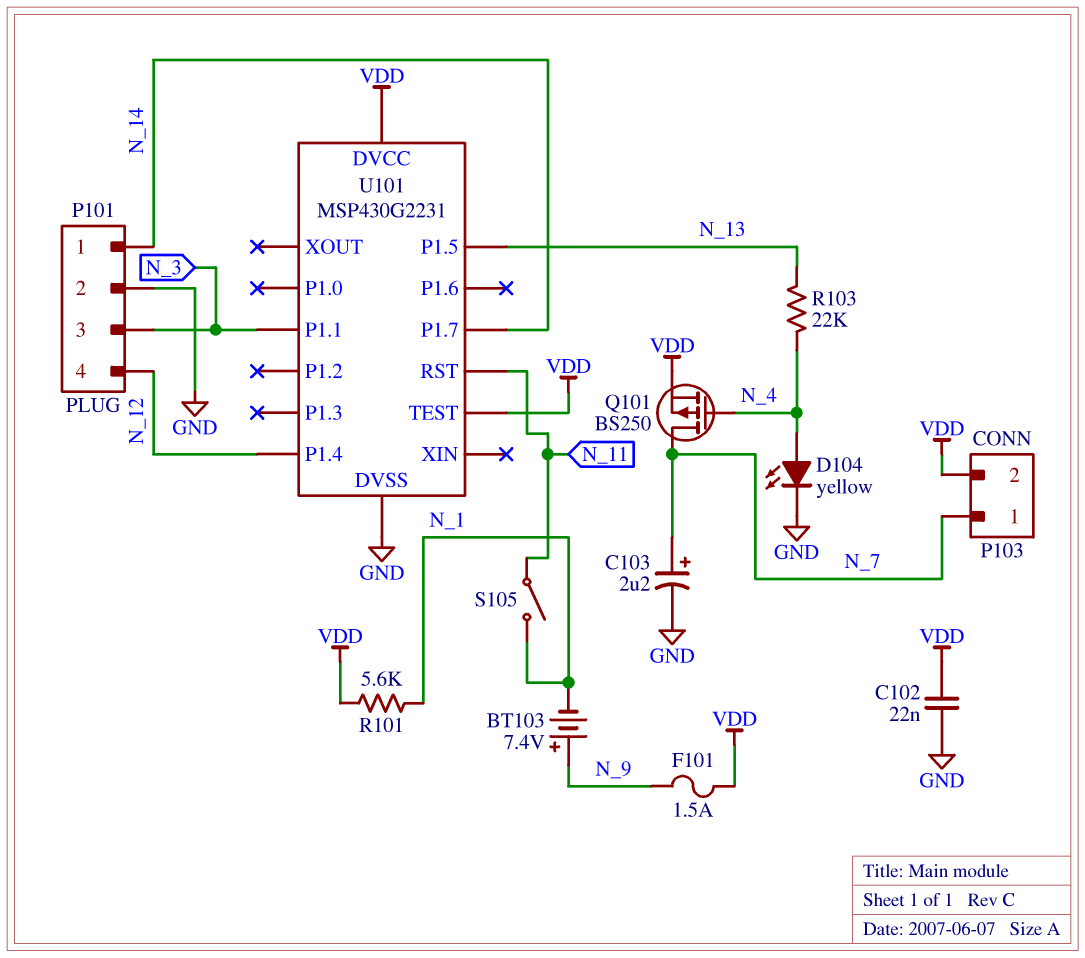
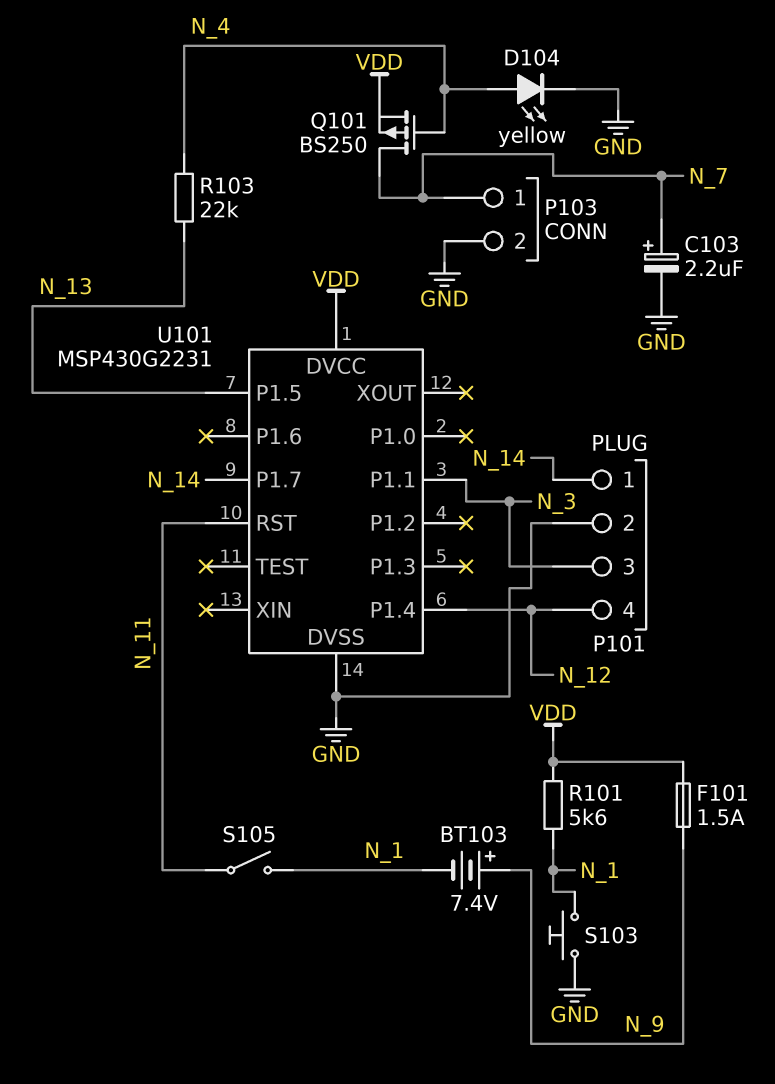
C102: 22nF (GND, VDD) -> none
P103 pin 2: VDD -> GND
S103: none -> button (GND, N_1)
U101 pin TEST: VDD -> none

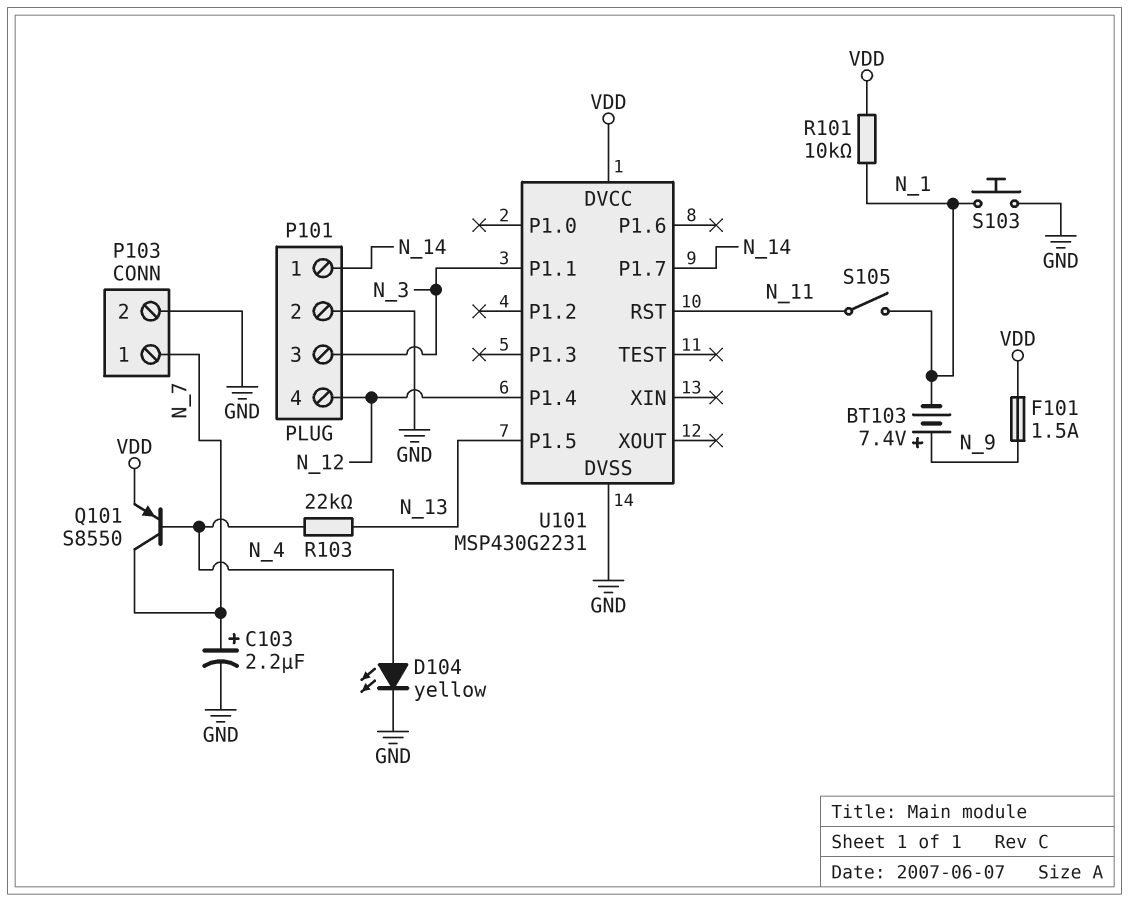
Q101: PMOS BS250 (G N_4, D N_7, S VDD) -> PNP S8550 (B N_4, C N_7, E VDD)
R101: 5.6k (N_1, VDD) -> 10k (N_1, VDD)

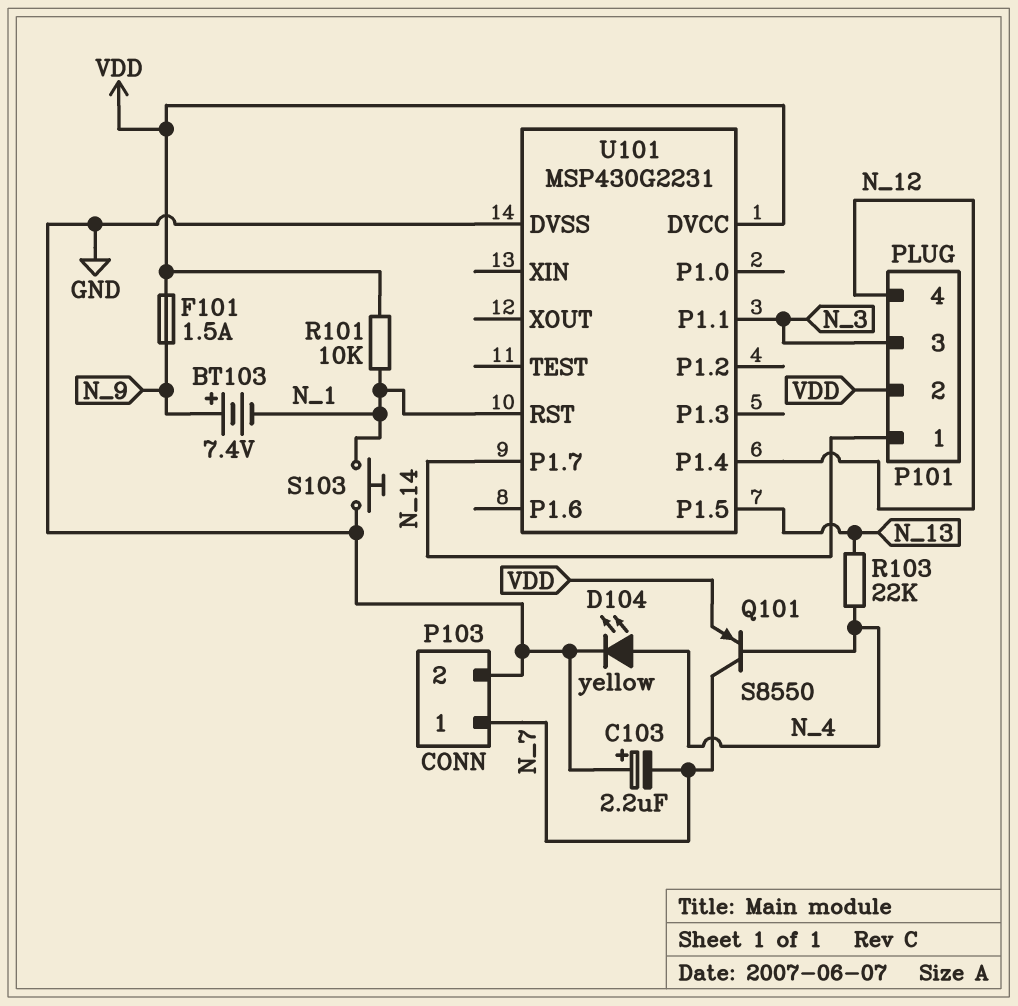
C103: 2.2uF (plus N_7, minus GND) -> 2.2uF (plus GND, minus N_7)
P101 pin 2: GND -> VDD
S105: switch (N_1, N_11) -> none
U101 pin RST: N_11 -> N_1

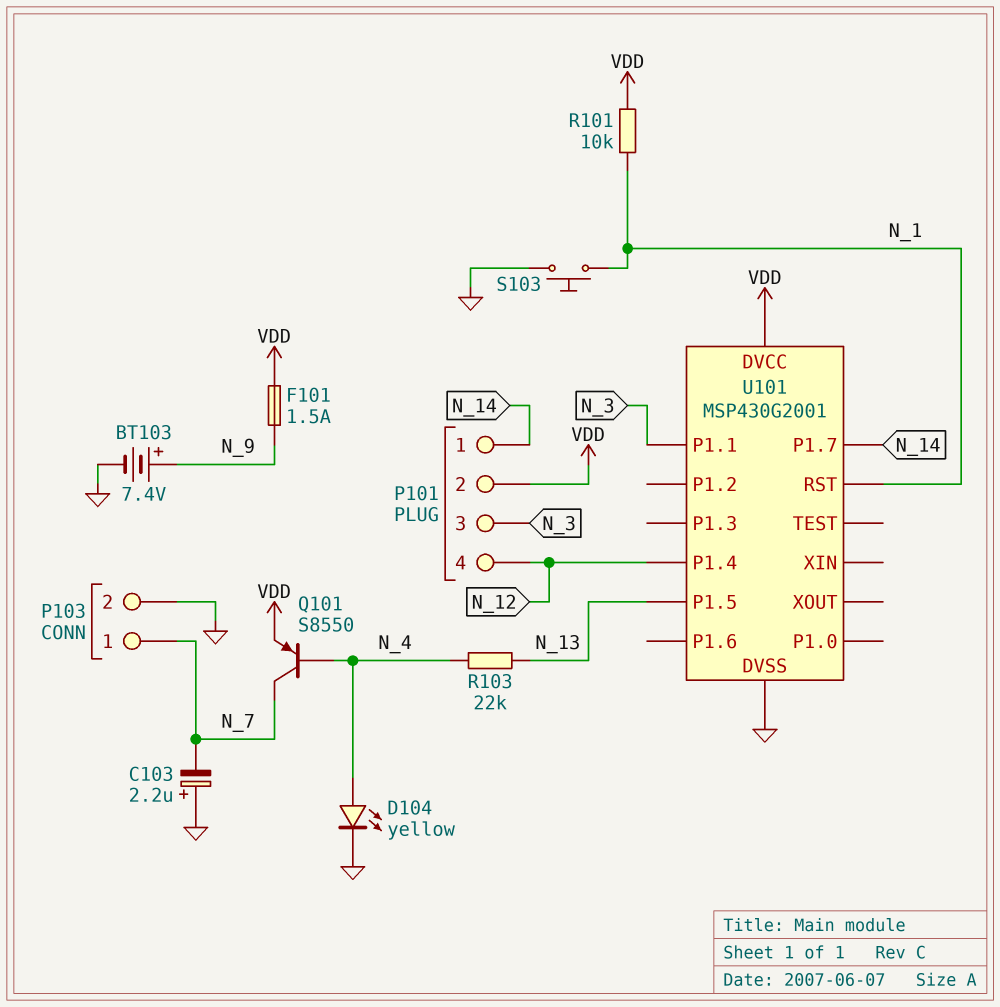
BT103: 7.4V (plus N_9, minus N_1) -> 7.4V (plus N_9, minus GND)
U101: MSP430G2231 -> MSP430G2001

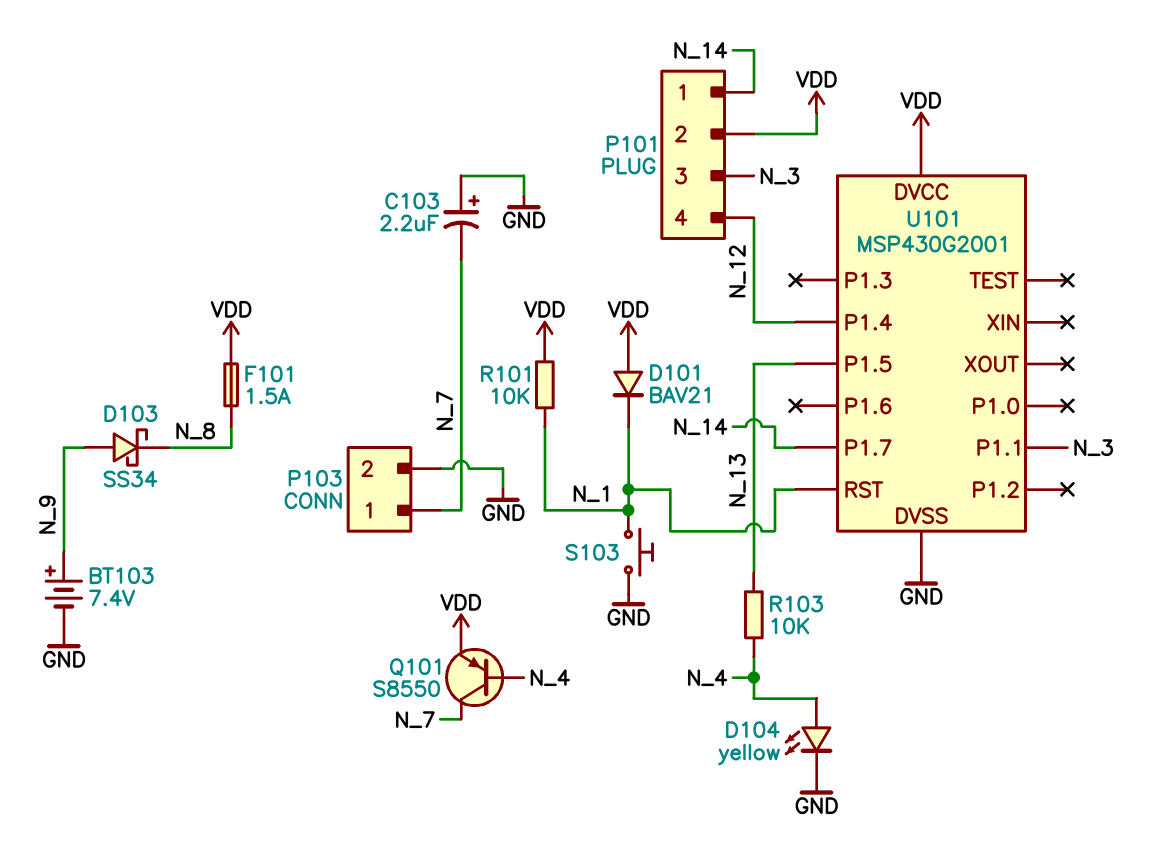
D101: none -> diode BAV21 (A VDD, K N_1)
D103: none -> schottky SS34 (A N_9, K N_8)
F101: 1.5A (N_9, VDD) -> 1.5A (N_8, VDD)
R103: 22k (N_4, N_13) -> 10k (N_4, N_13)

